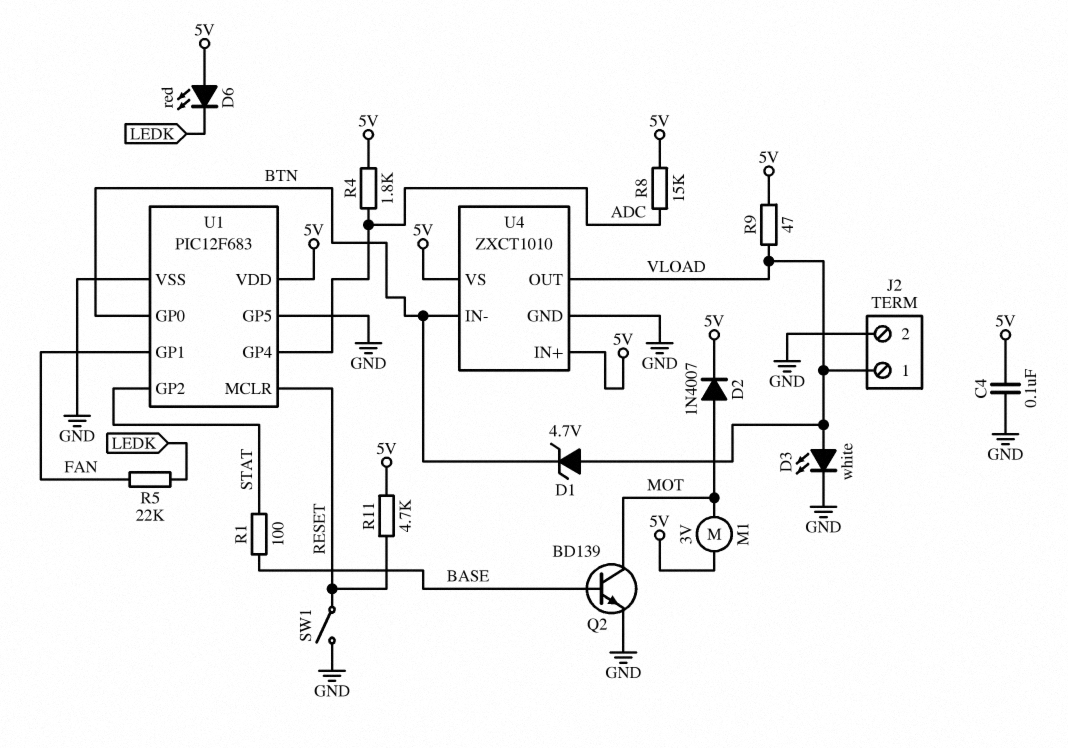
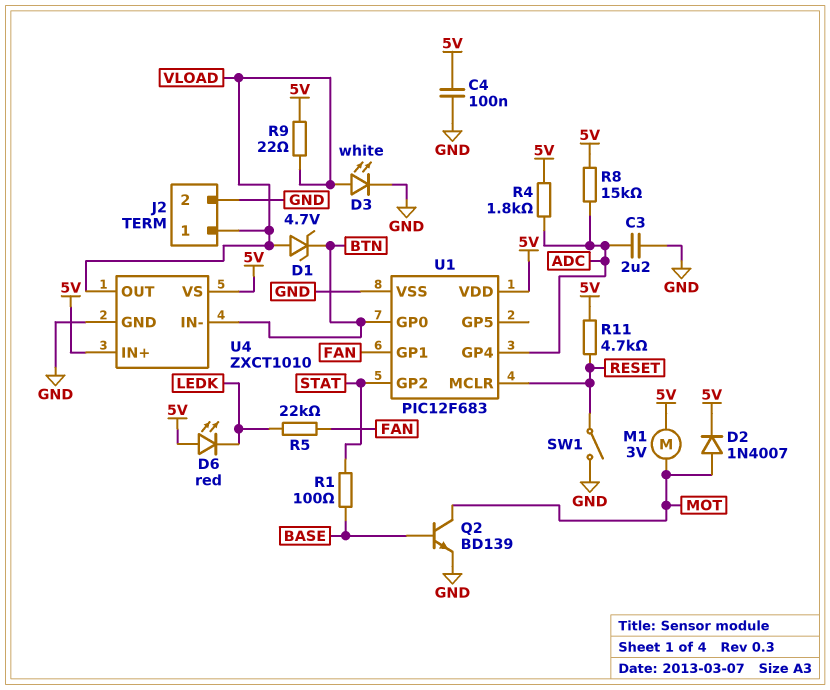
C3: none -> 2.2uF (ADC, GND)
R9: 47 (5V, VLOAD) -> 22 (5V, VLOAD)
U1 pin GP5: GND -> none

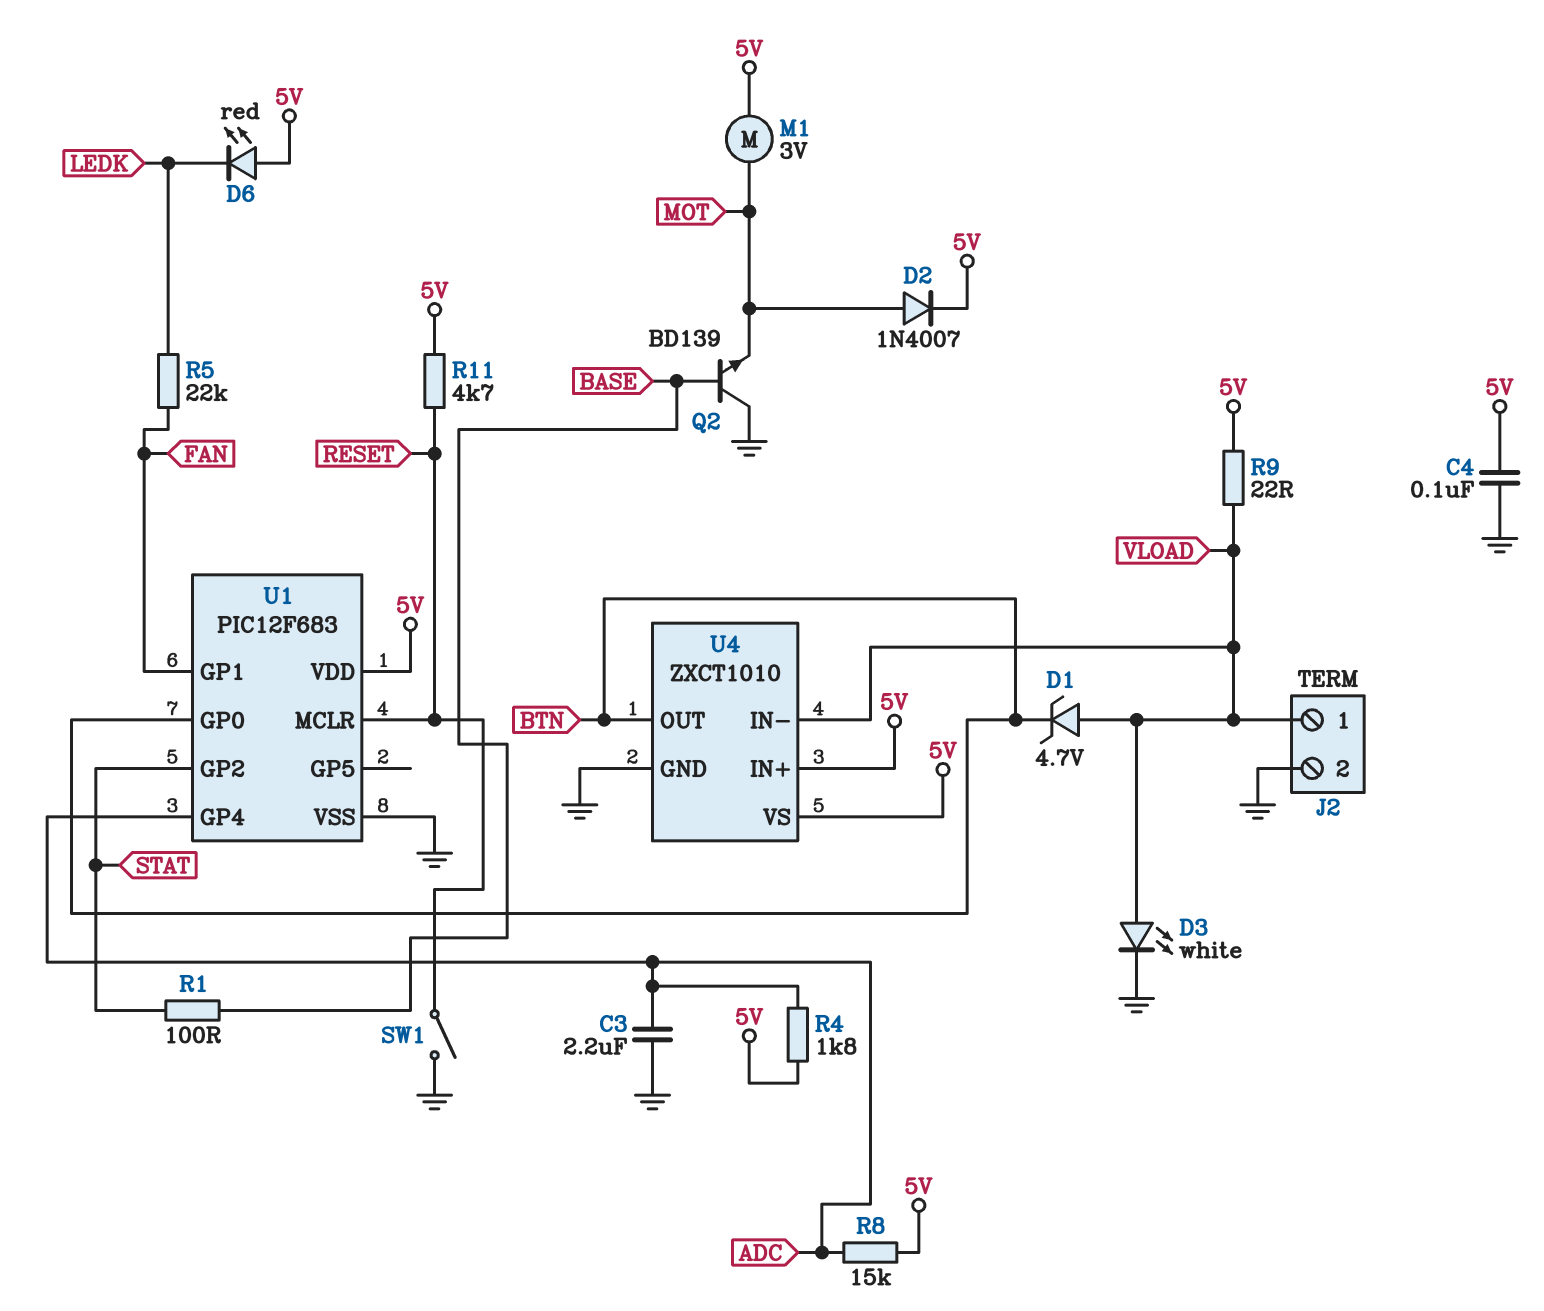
Q2: NPN BD139 (B BASE, C MOT, E GND) -> NPN BD139 (B BASE, C GND, E MOT)
U4 pin IN-: BTN -> VLOAD
U4 pin OUT: VLOAD -> BTN

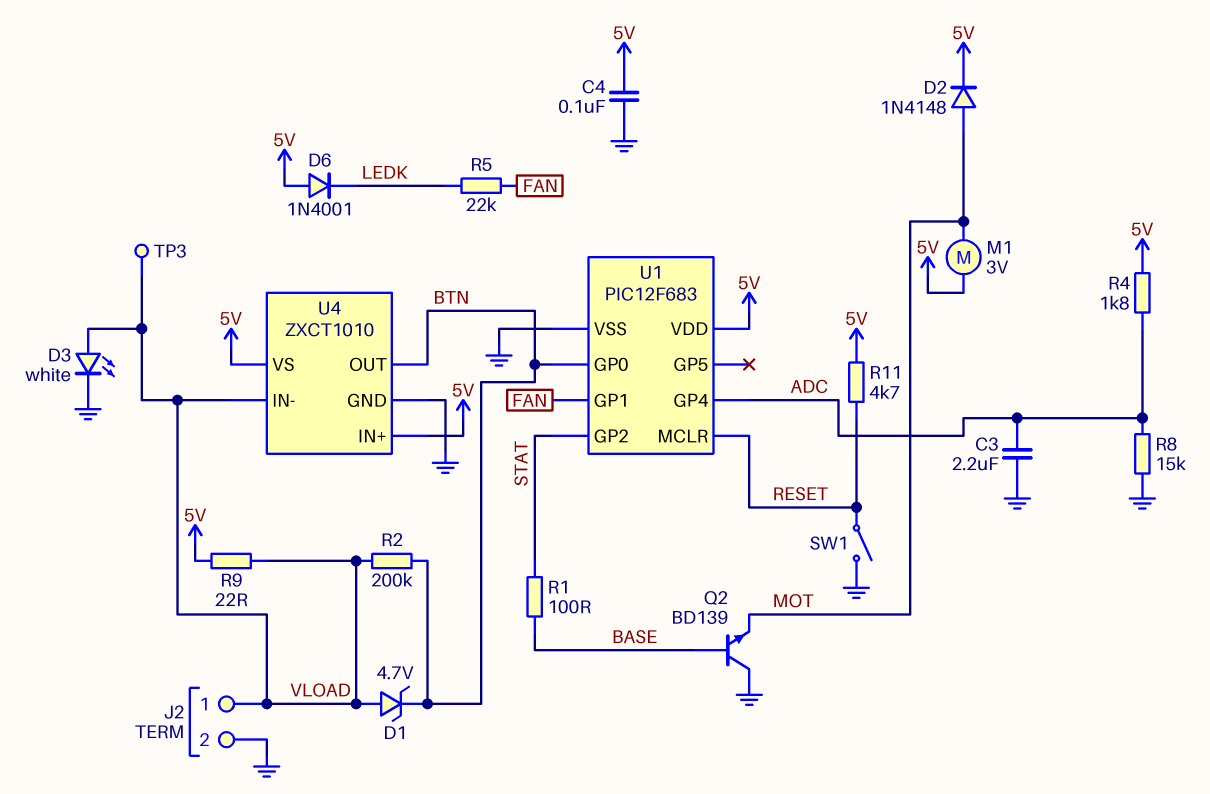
D2: diode 1N4007 (A MOT, K 5V) -> diode 1N4148 (A MOT, K 5V)
D6: LED red (A 5V, K LEDK) -> diode 1N4001 (A 5V, K LEDK)
R2: none -> 200k (BTN, VLOAD)
R8: 15k (5V, ADC) -> 15k (ADC, GND)
TP3: none -> test point (VLOAD)

